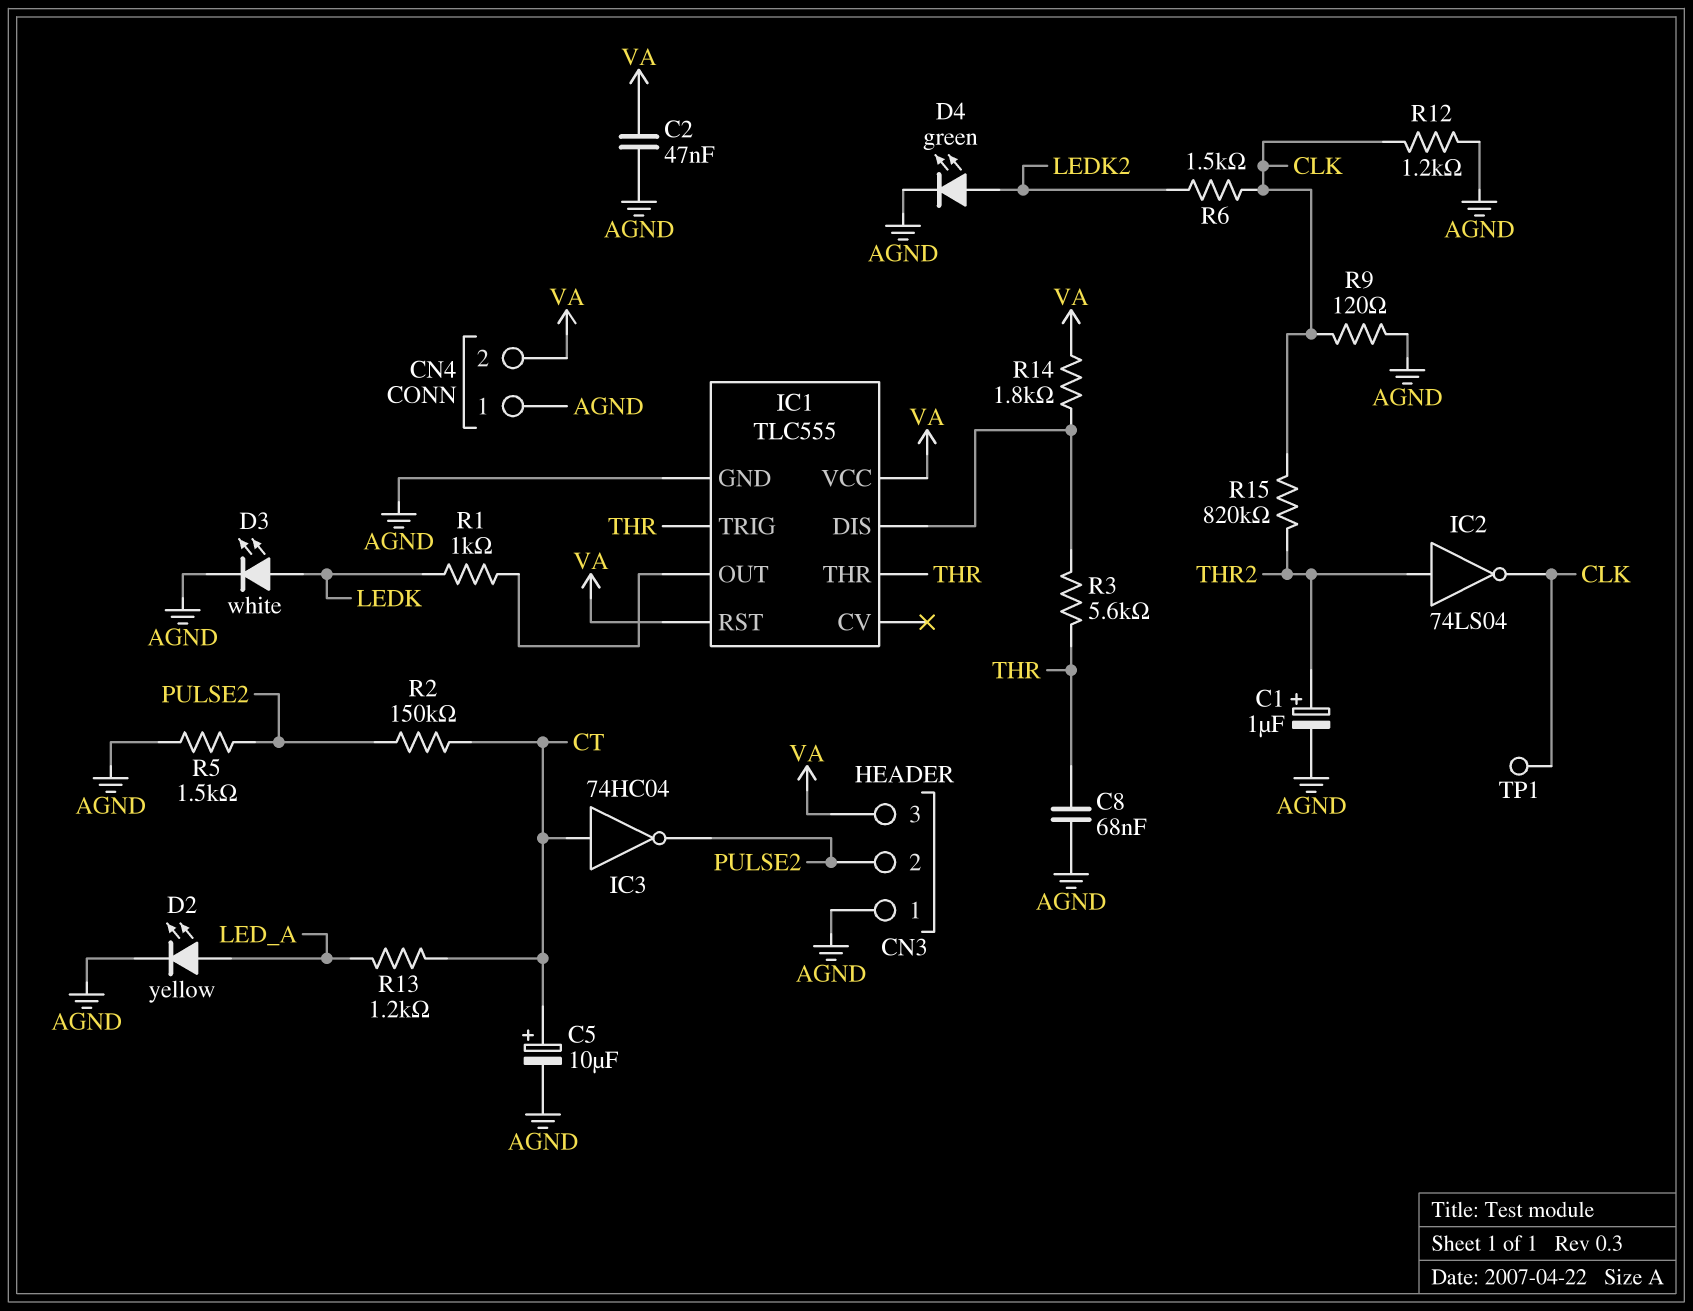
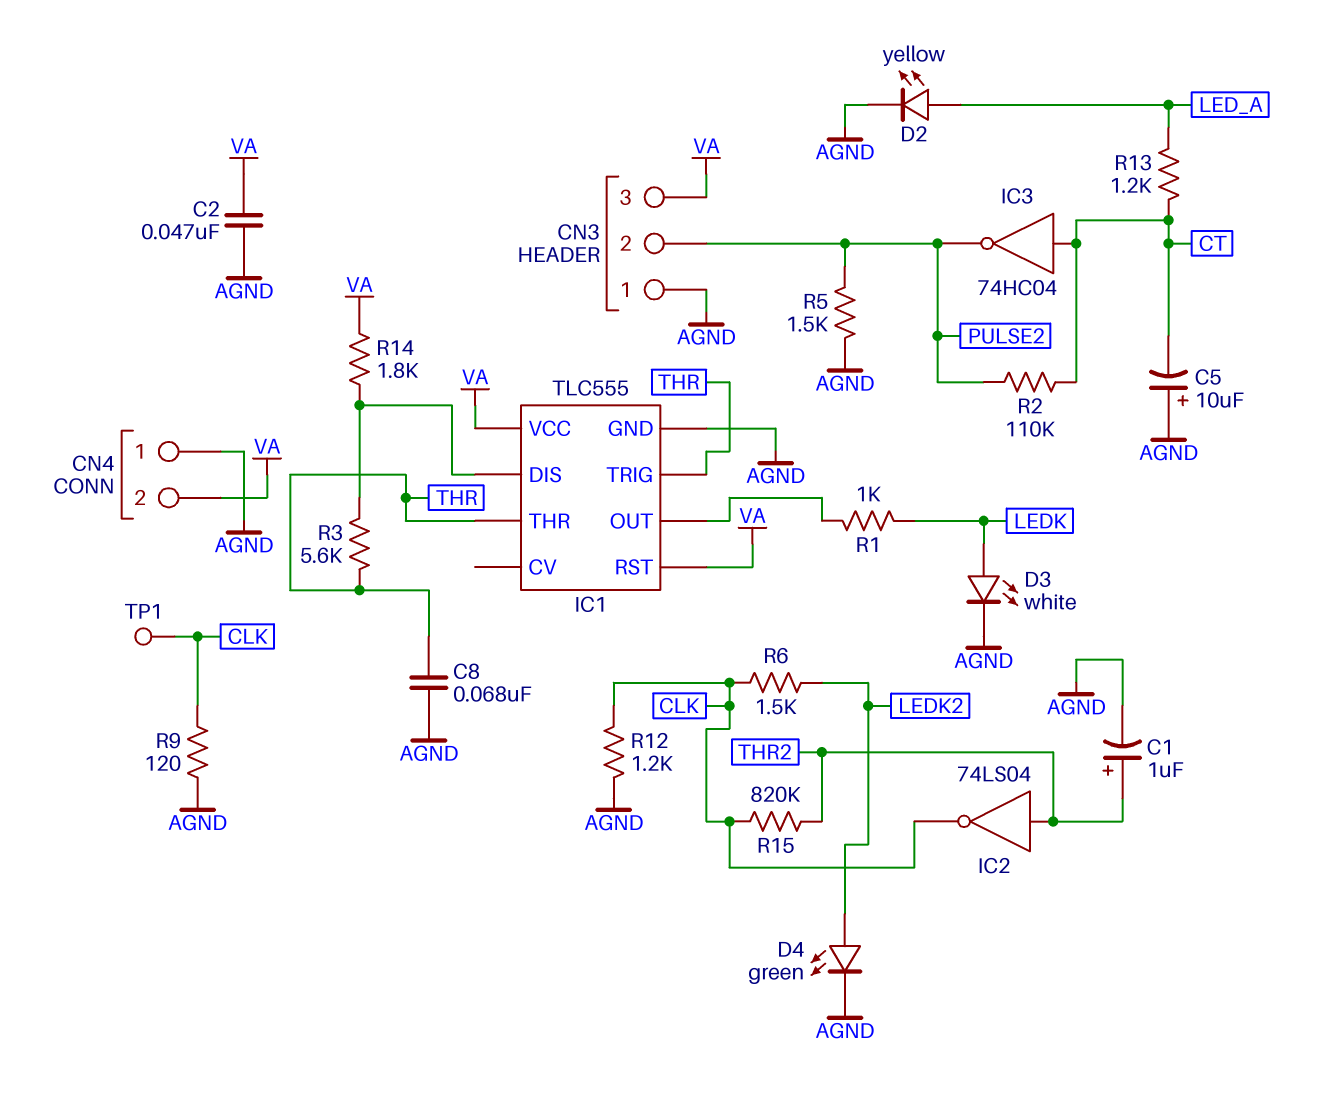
C5: 10uF (plus CT, minus AGND) -> 10uF (plus AGND, minus CT)
R2: 150k (CT, PULSE2) -> 110k (CT, PULSE2)

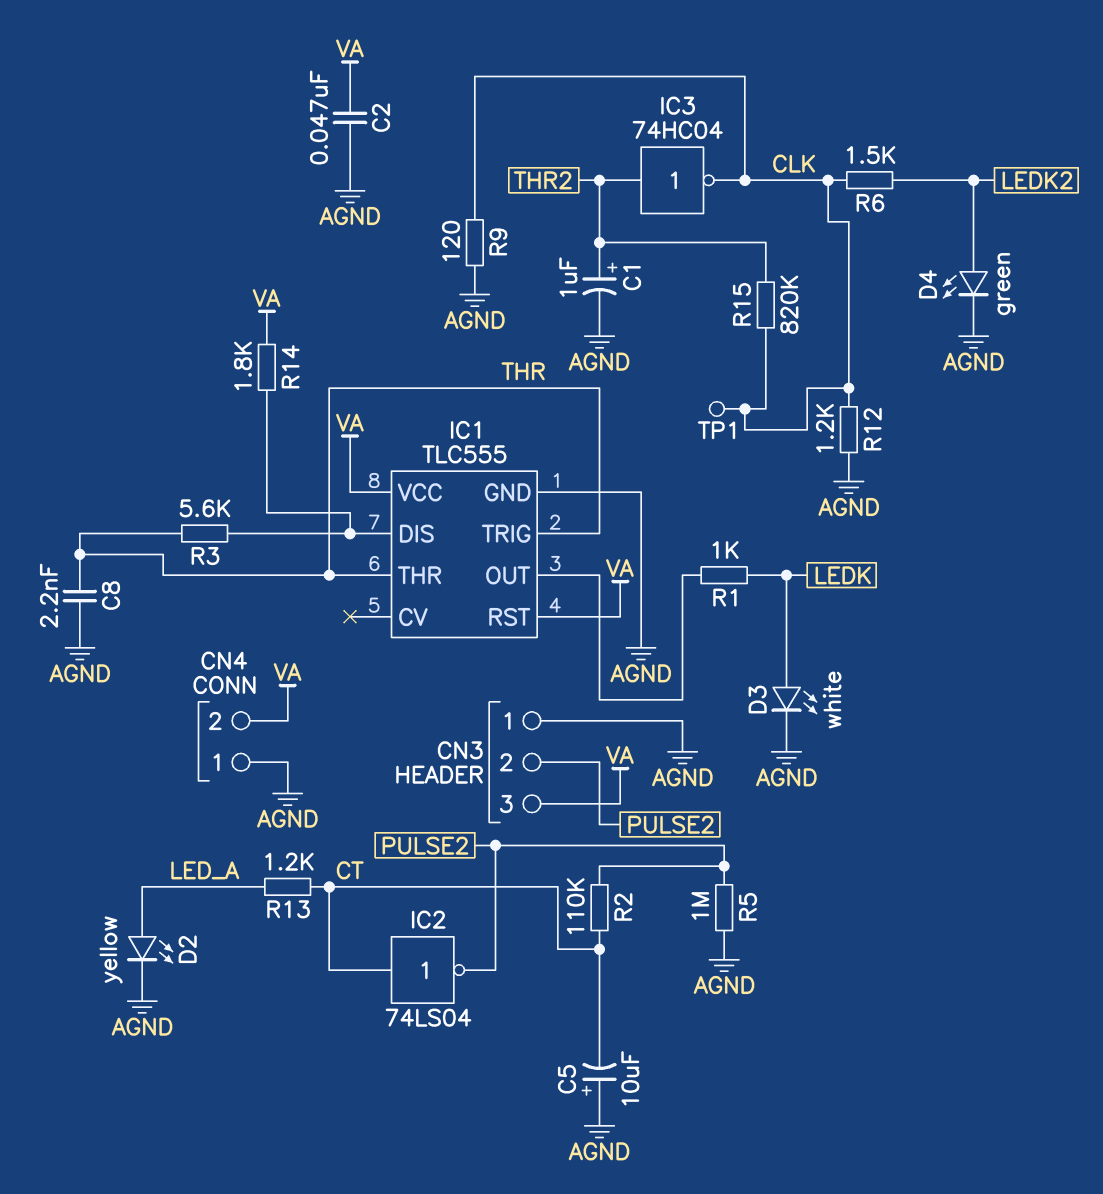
C8: 68nF (AGND, THR) -> 2.2nF (AGND, THR)
IC2: NOT 74LS04 (in THR2, out CLK) -> NOT 74LS04 (in CT, out PULSE2)
IC3: NOT 74HC04 (in CT, out PULSE2) -> NOT 74HC04 (in THR2, out CLK)
R5: 1.5k (AGND, PULSE2) -> 1M (AGND, PULSE2)

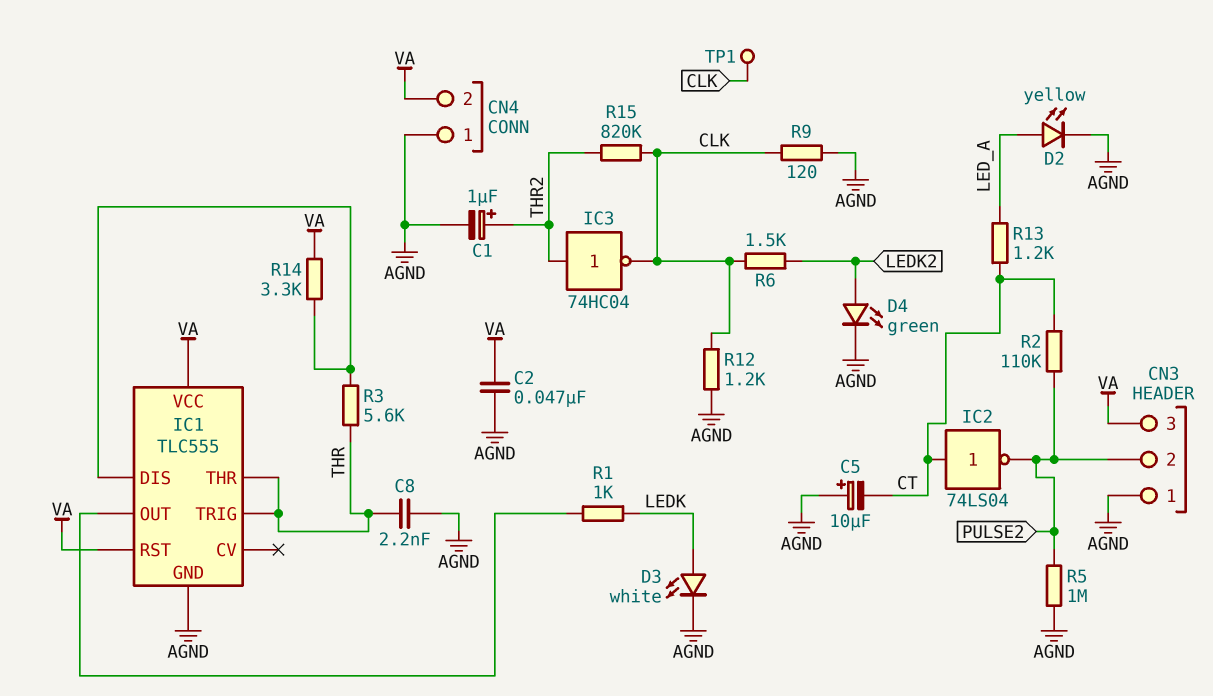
R14: 1.8k (IC1/DIS, VA) -> 3.3k (IC1/DIS, VA)

